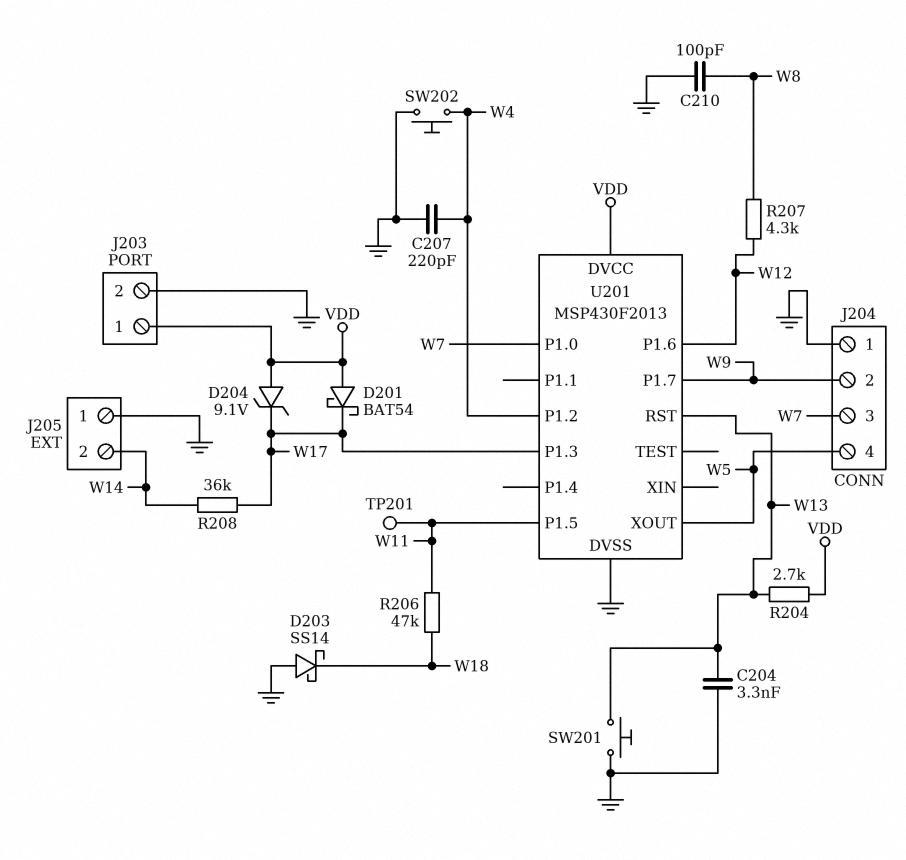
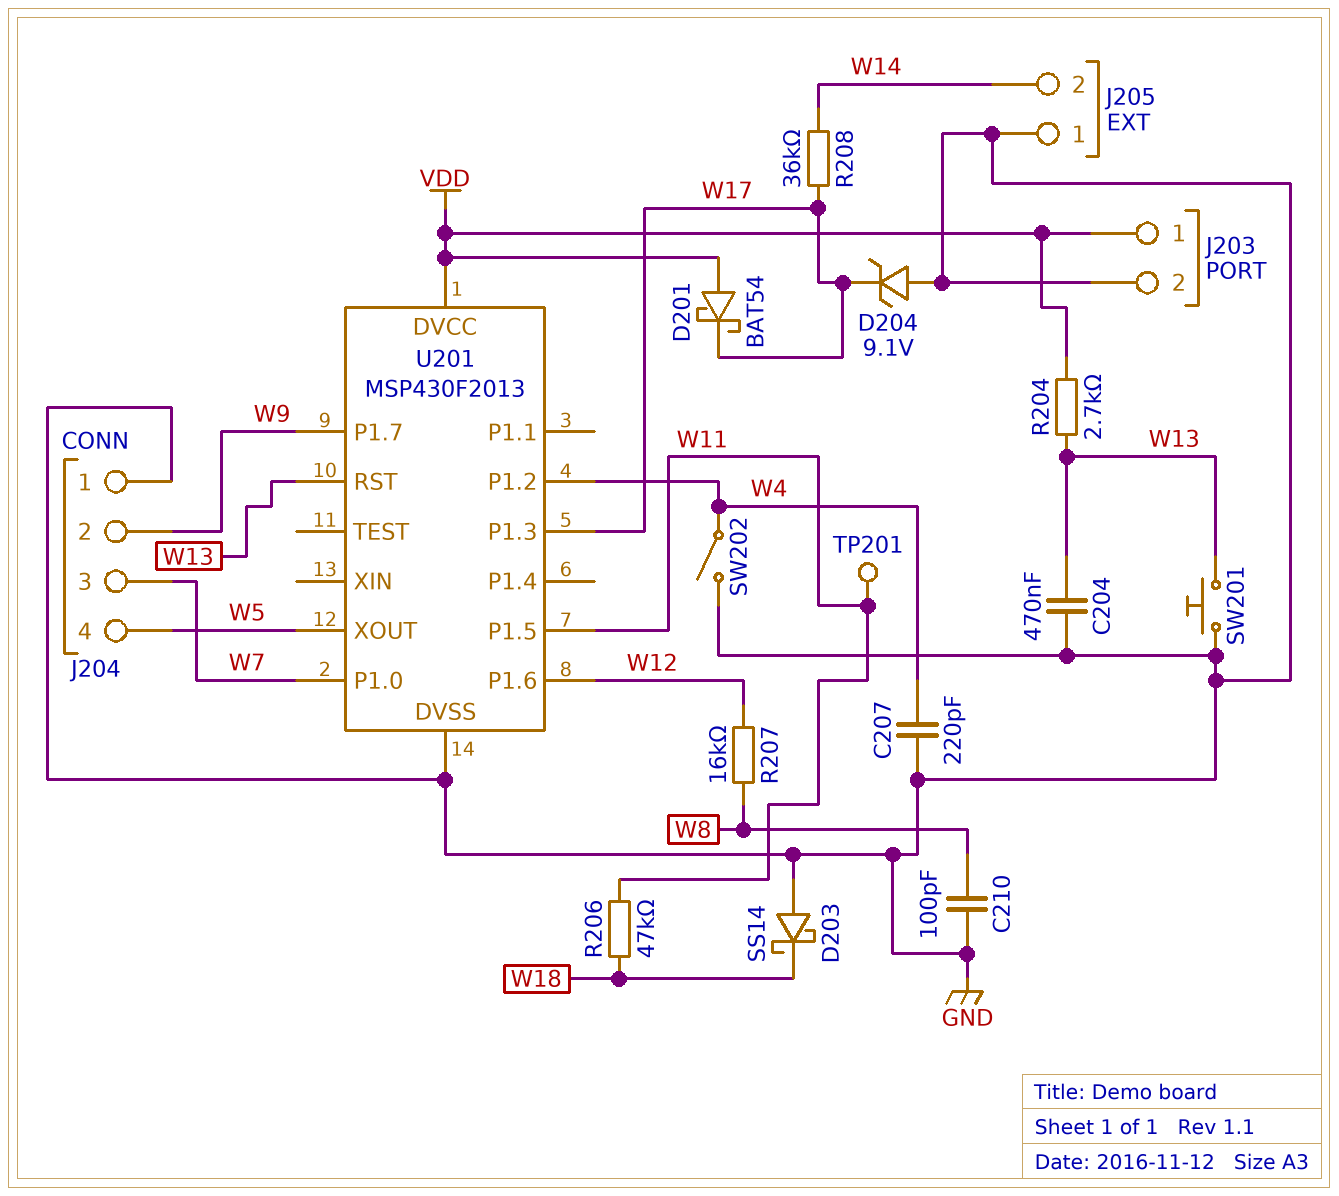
C204: 3.3nF (GND, W13) -> 470nF (GND, W13)
D204: zener 9.1V (A VDD, K W17) -> zener 9.1V (A GND, K W17)
R207: 4.3k (W8, W12) -> 16k (W8, W12)
SW202: button (GND, W4) -> switch (GND, W4)

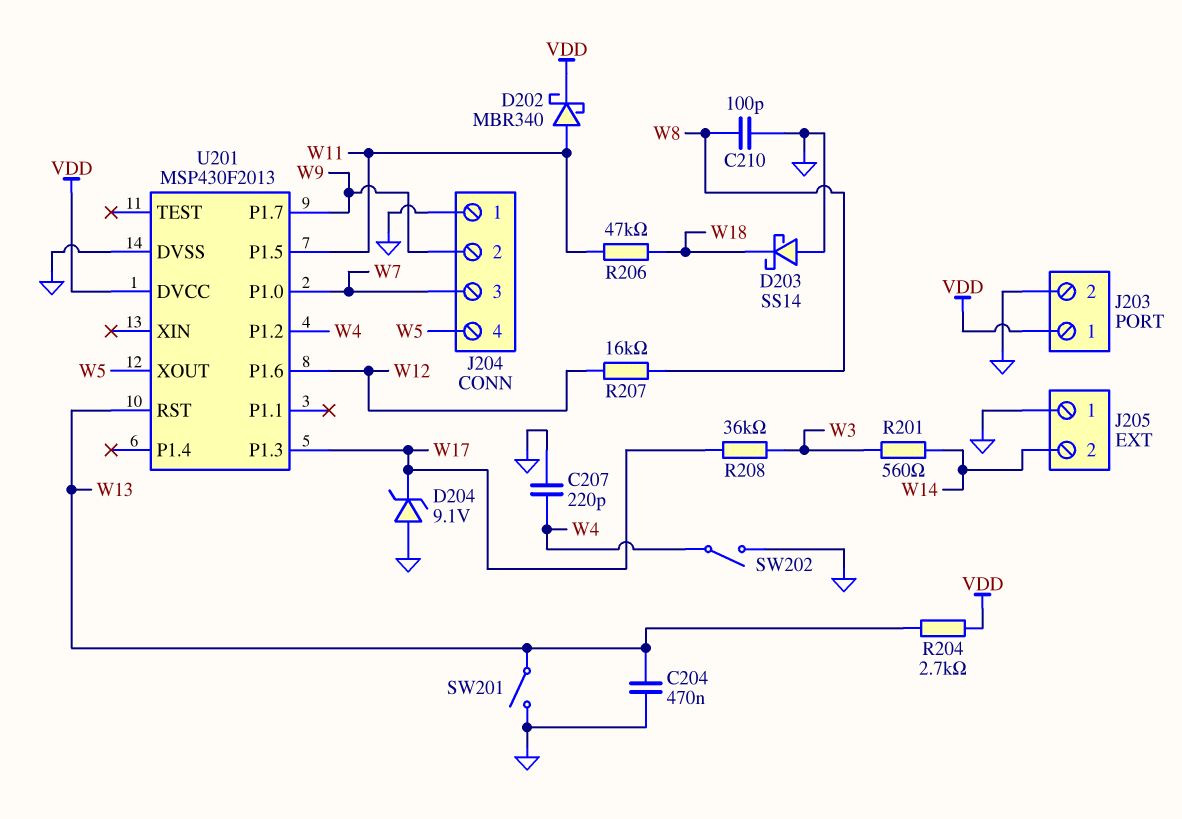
D201: schottky BAT54 (A VDD, K W17) -> none
D202: none -> schottky MBR340 (A W11, K VDD)
R201: none -> 560 (W3, W14)
R208: 36k (W14, W17) -> 36k (W3, W17)
SW201: button (GND, W13) -> switch (GND, W13)
TP201: test point (W11) -> none

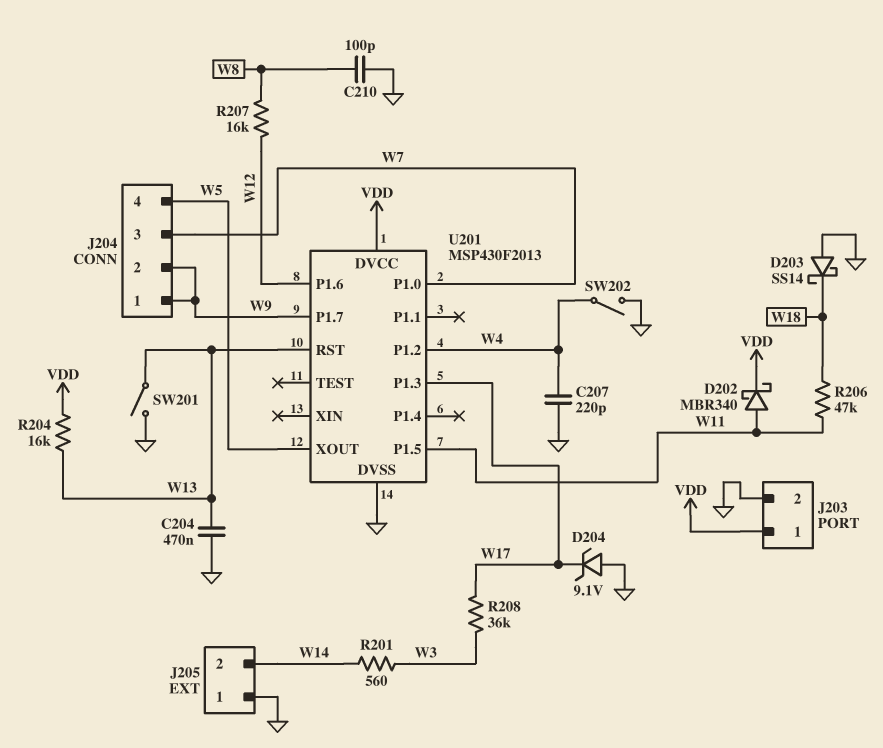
J204 pin 1: GND -> W9
R204: 2.7k (VDD, W13) -> 16k (VDD, W13)

